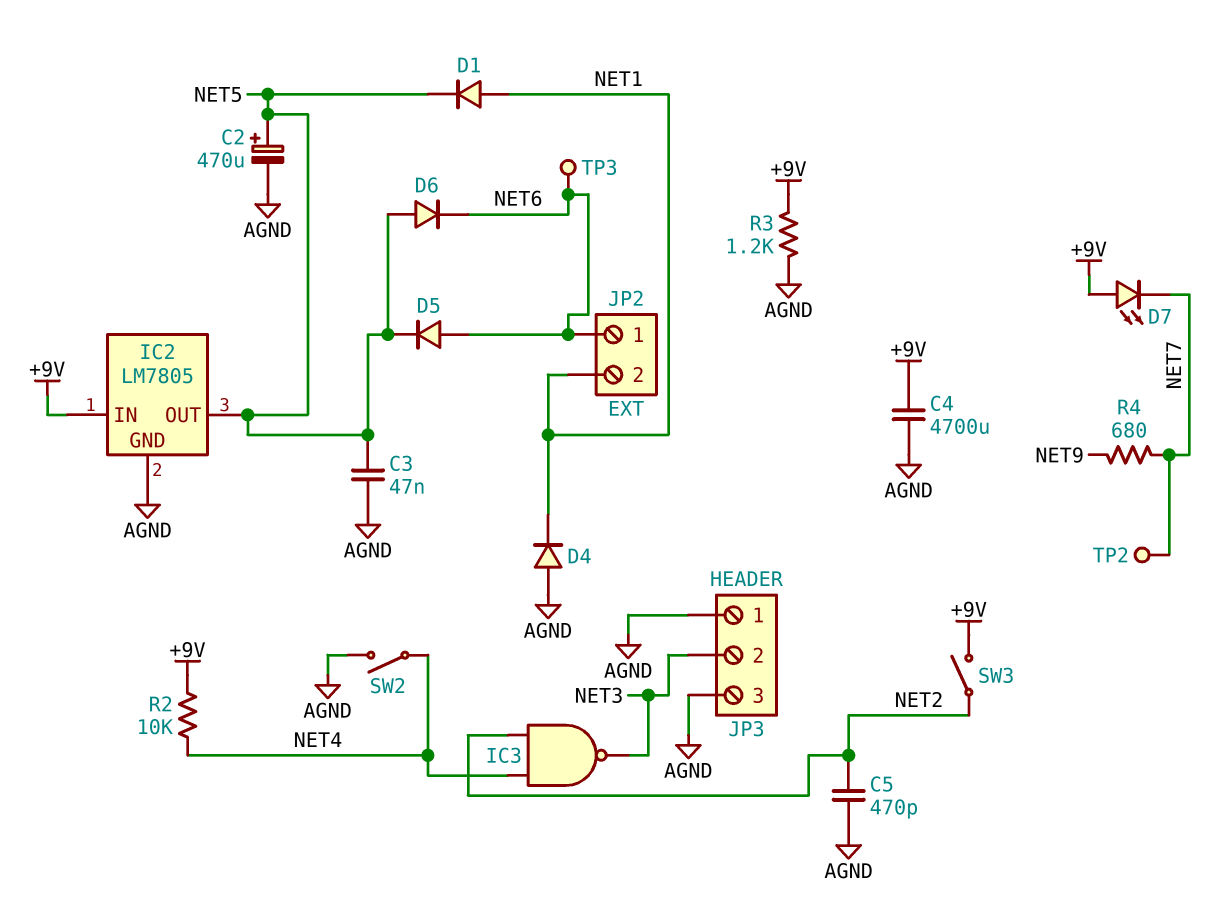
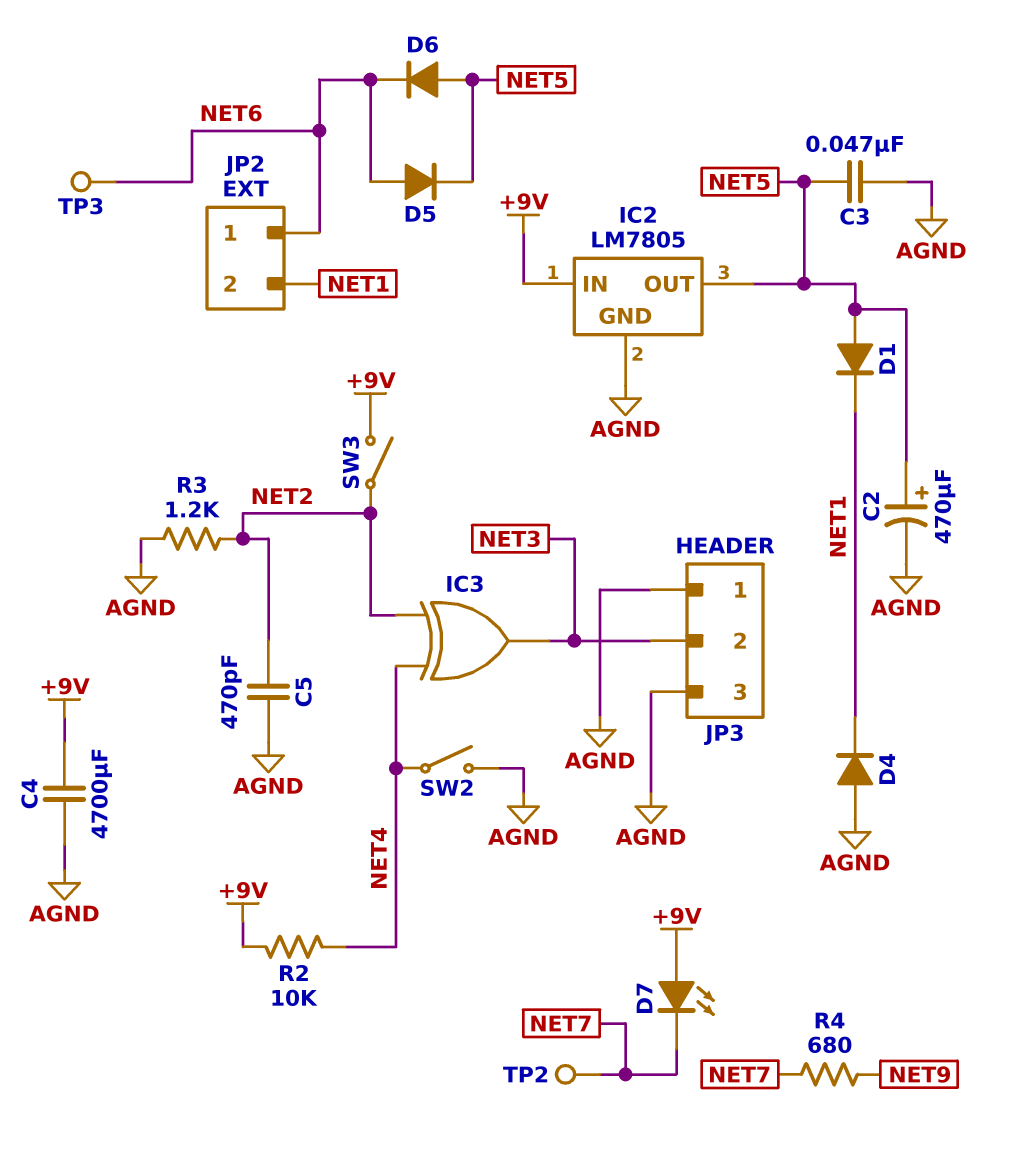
D1: diode (A NET1, K NET5) -> diode (A NET5, K NET1)
IC3: NAND (in NET2, in NET4, out NET3) -> XOR (in NET2, in NET4, out NET3)
R3: 1.2k (+9V, AGND) -> 1.2k (AGND, NET2)

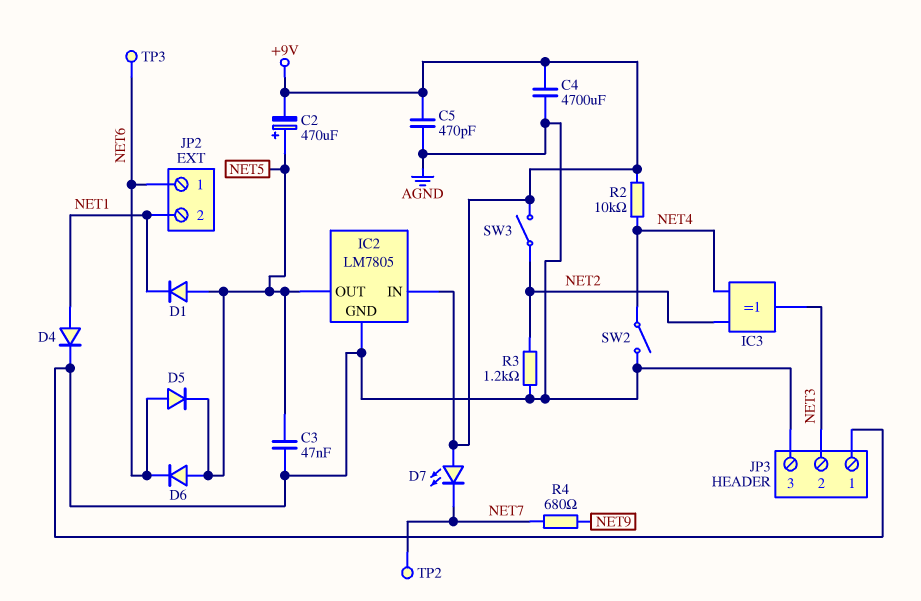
C2: 470uF (plus NET5, minus AGND) -> 470uF (plus NET5, minus +9V)
C5: 470pF (AGND, NET2) -> 470pF (+9V, AGND)
D4: diode (A AGND, K NET1) -> diode (A NET1, K AGND)

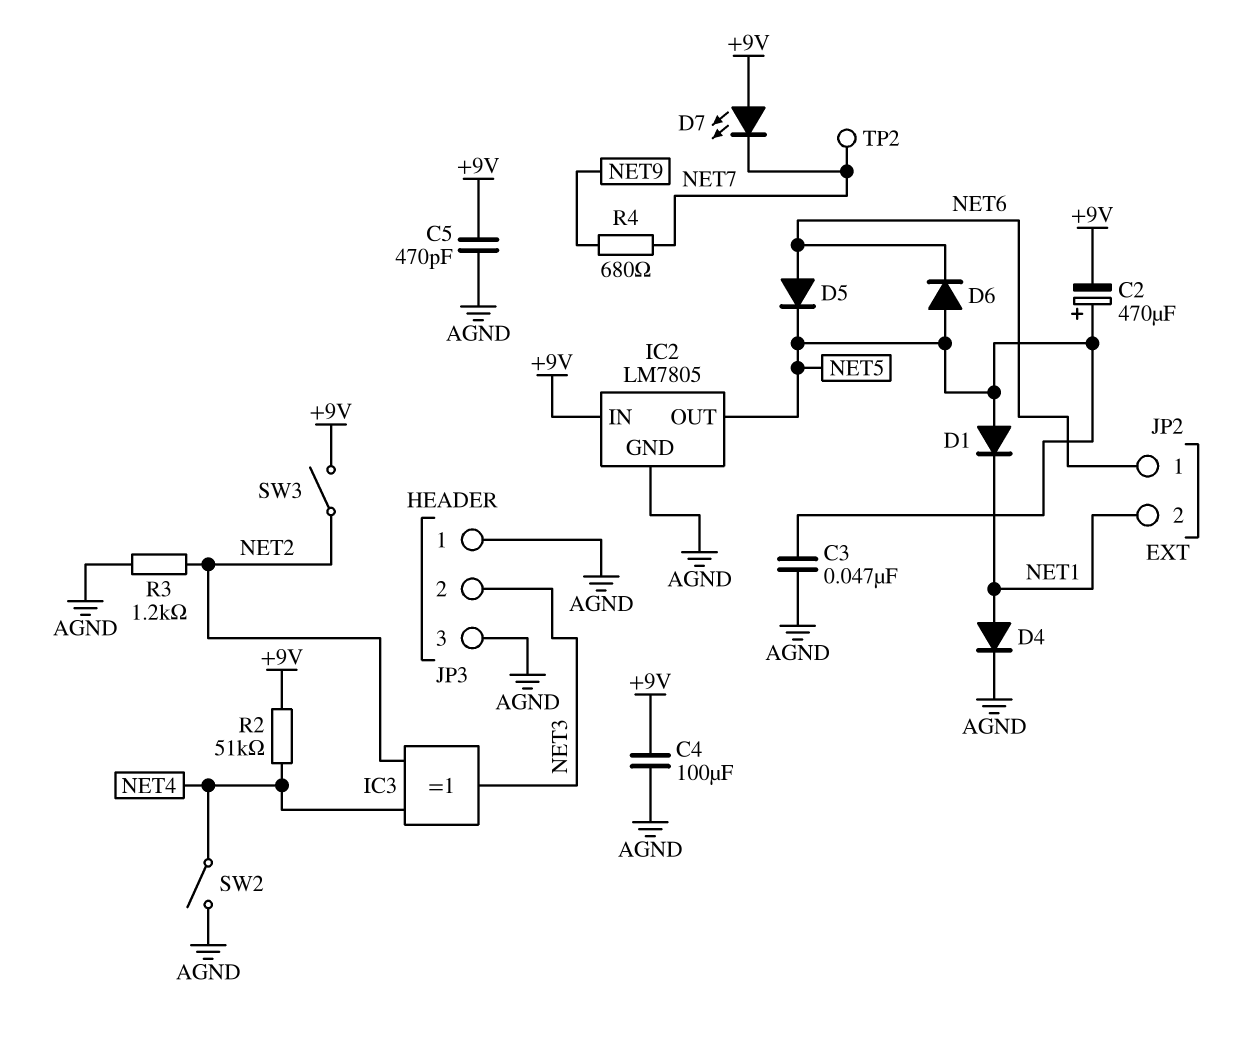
C4: 4700uF (+9V, AGND) -> 100uF (+9V, AGND)
R2: 10k (+9V, NET4) -> 51k (+9V, NET4)
TP3: test point (NET6) -> none

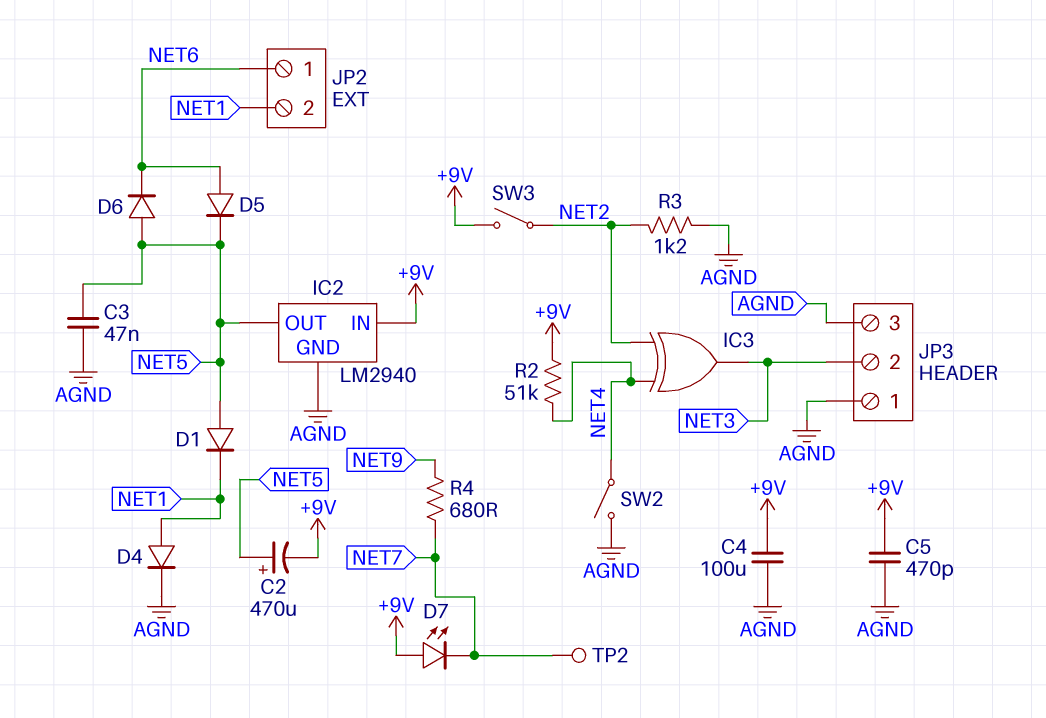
IC2: LM7805 -> LM2940

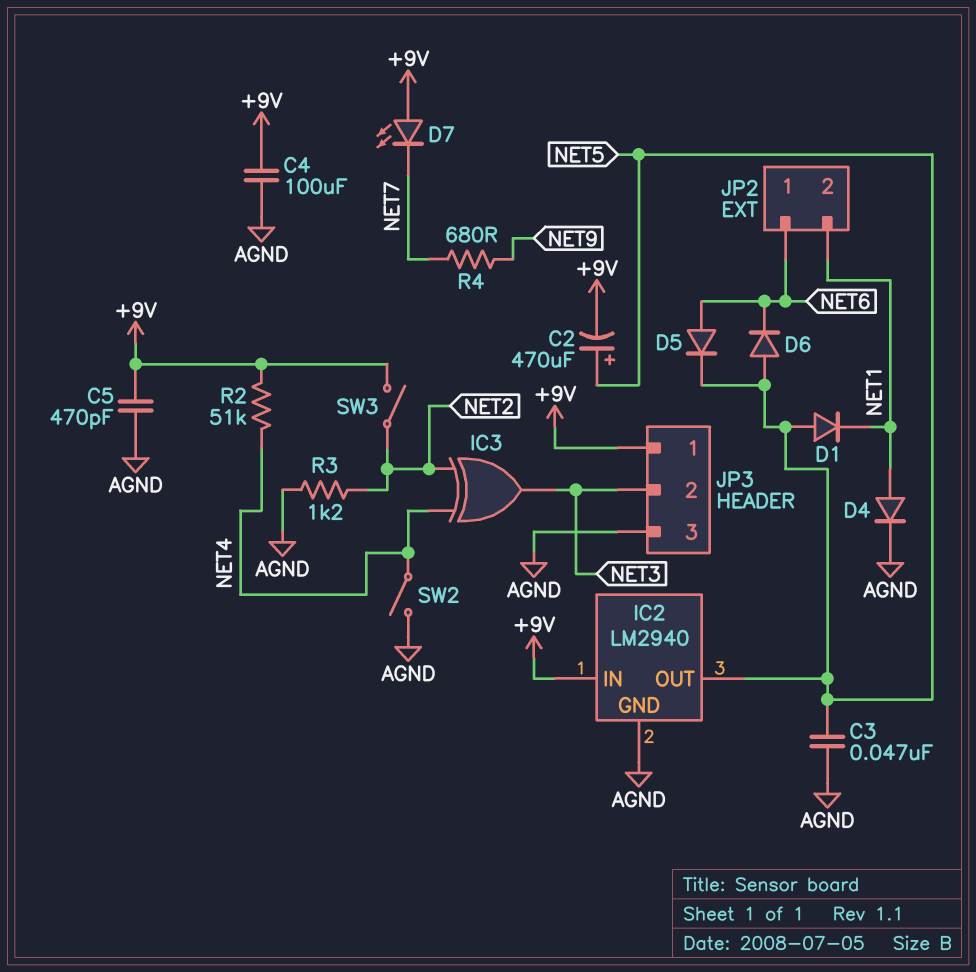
JP3 pin 1: AGND -> +9V
TP2: test point (NET7) -> none

